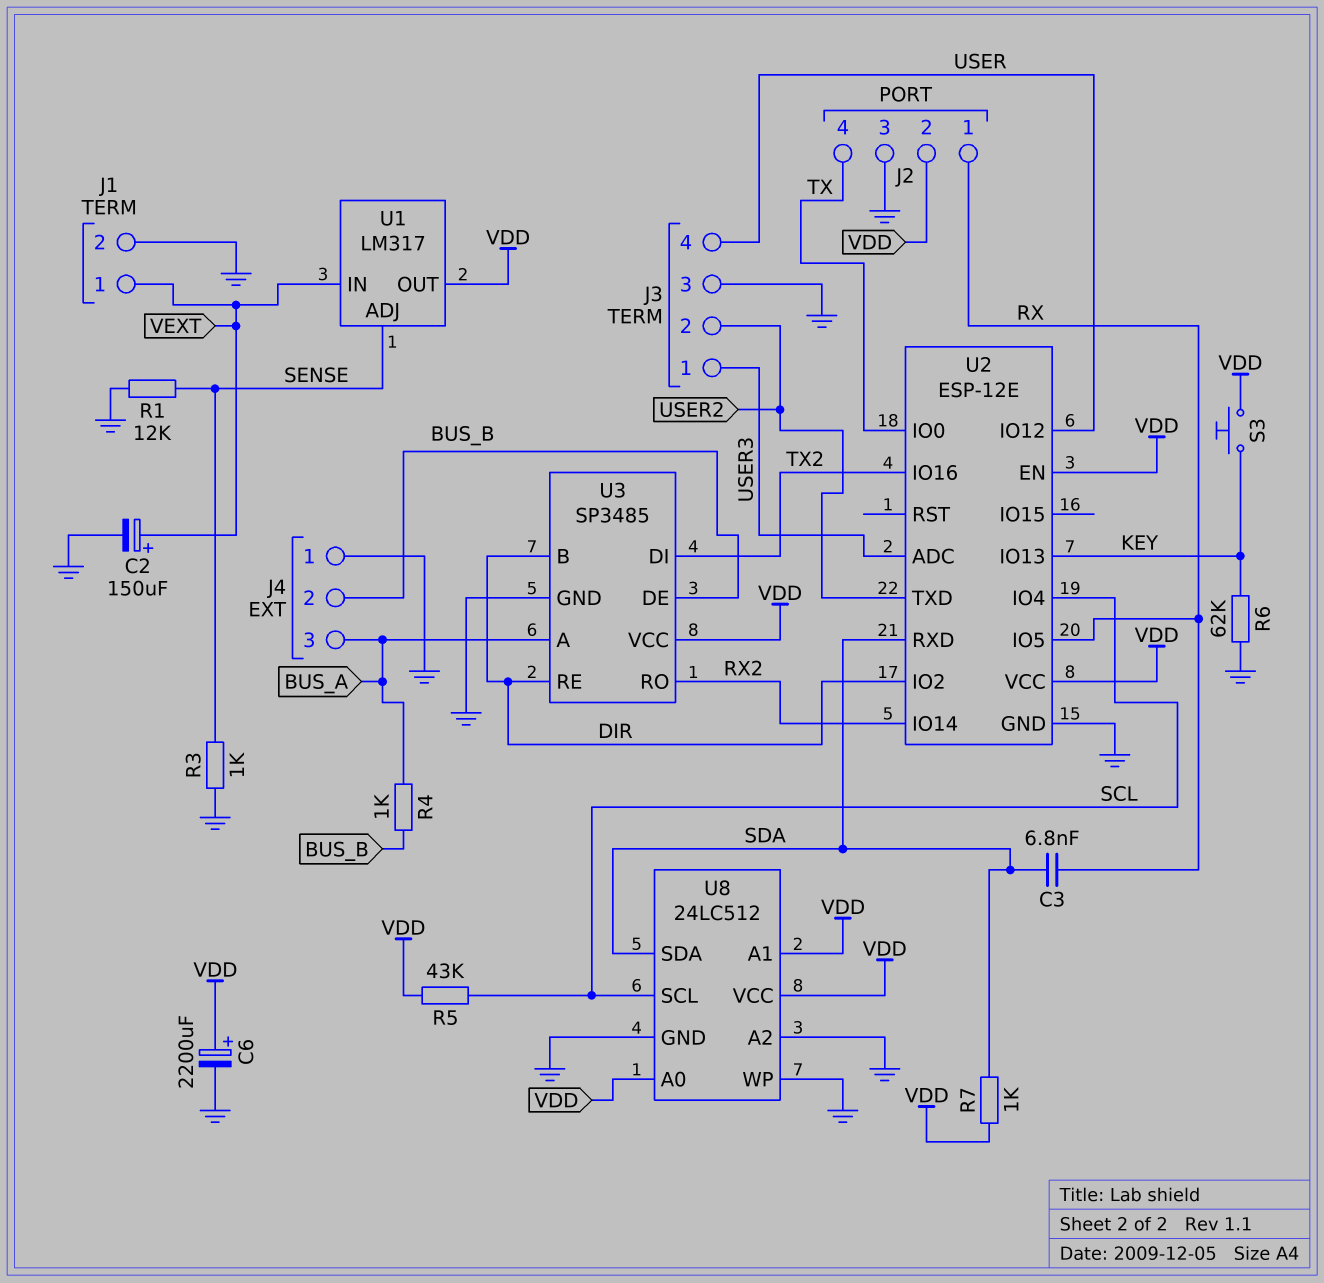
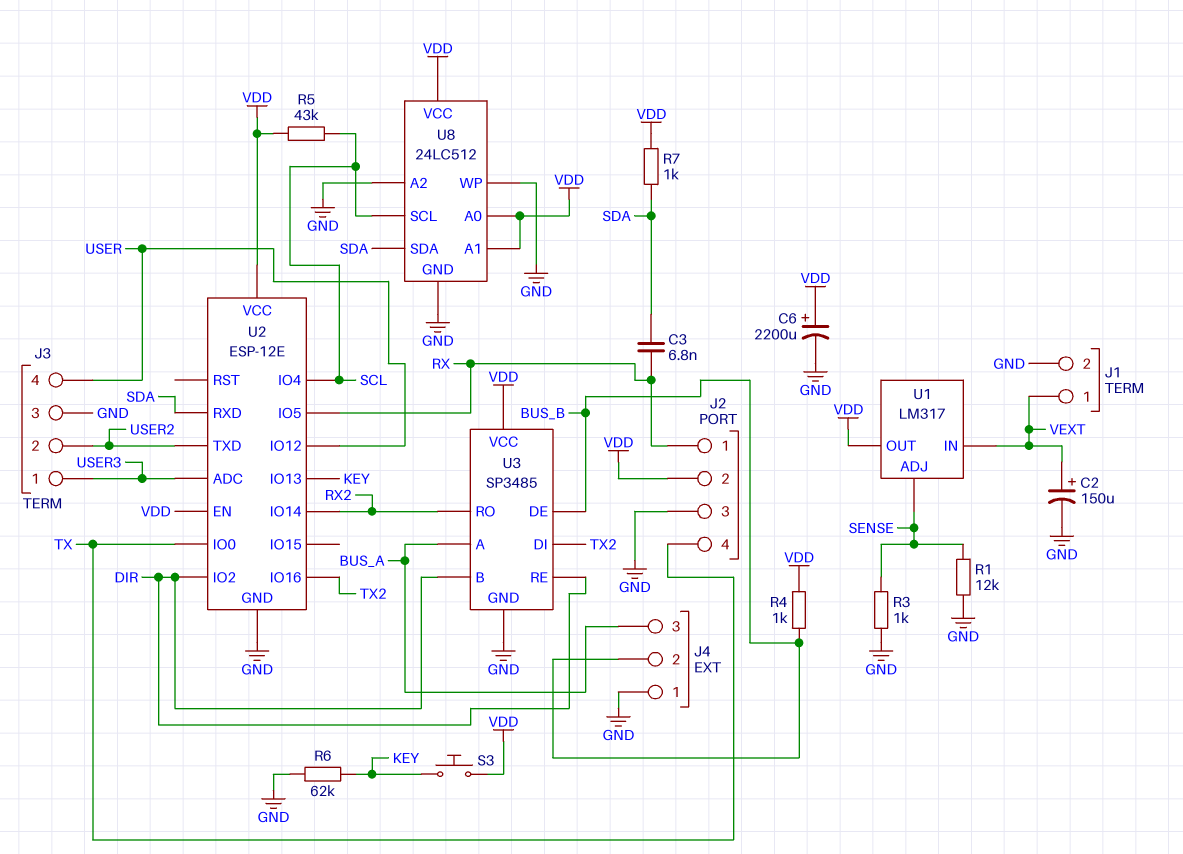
R4: 1k (BUS_A, BUS_B) -> 1k (BUS_B, VDD)

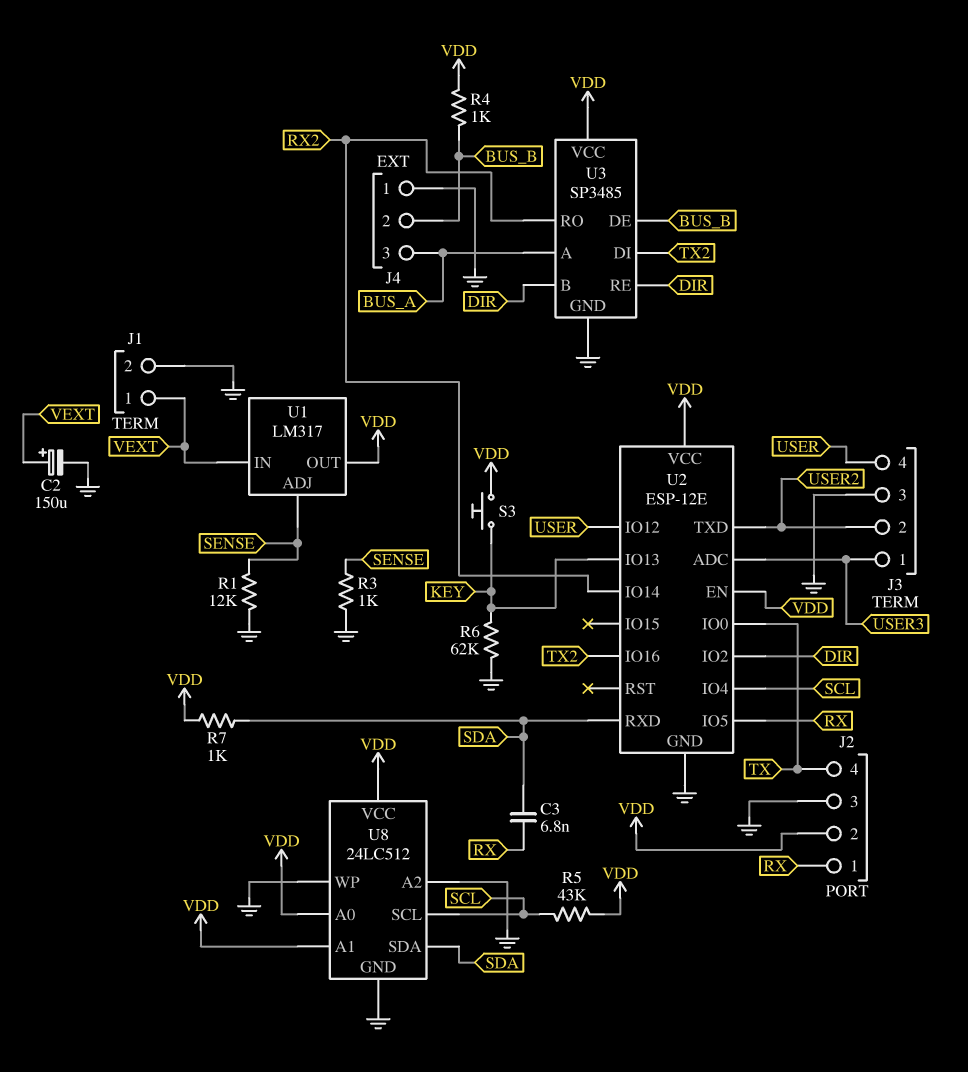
C6: 2200uF (plus VDD, minus GND) -> none

